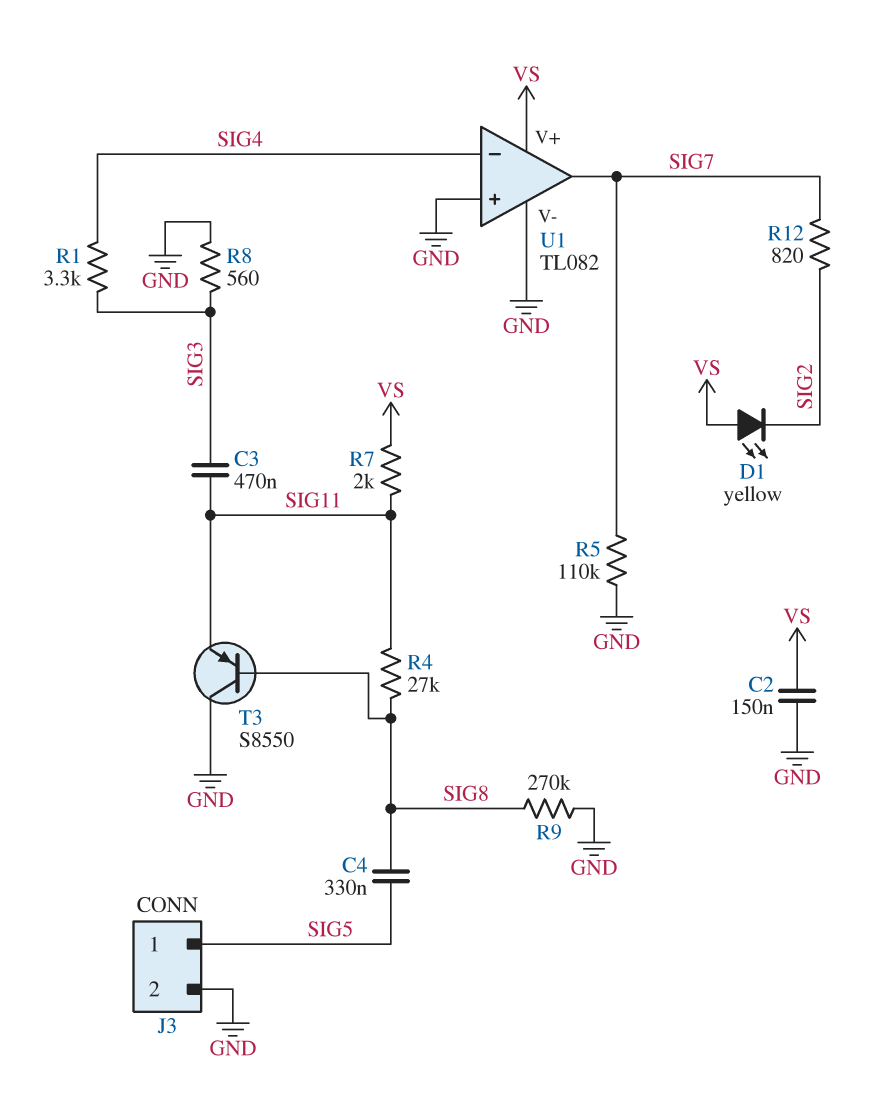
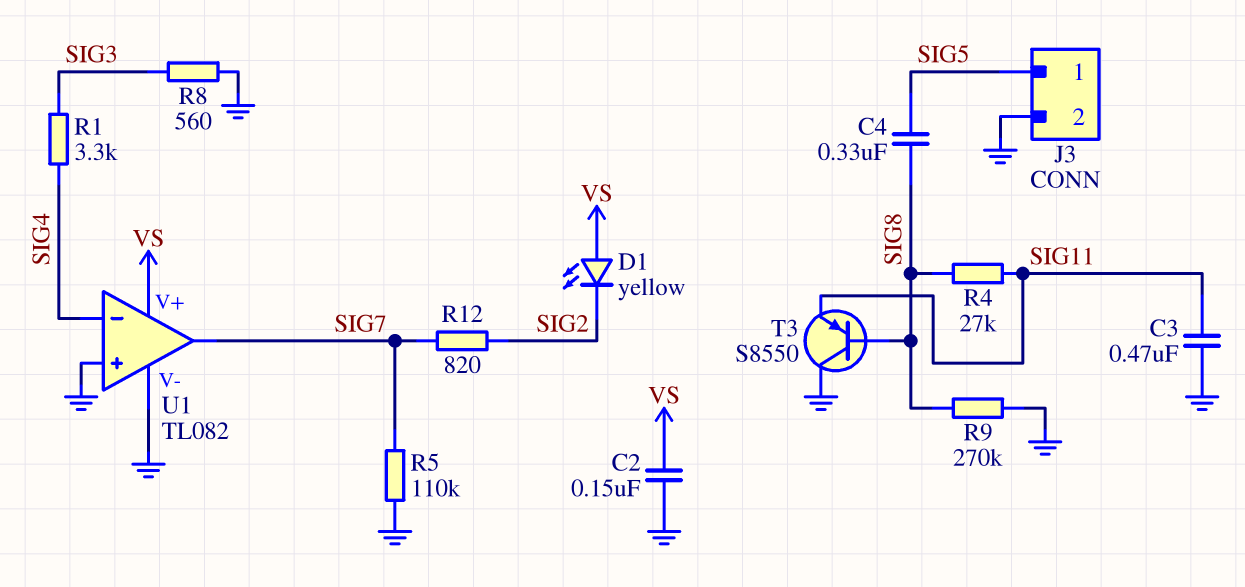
C3: 470nF (SIG3, SIG11) -> 470nF (GND, SIG11)
R7: 2k (SIG11, VS) -> none

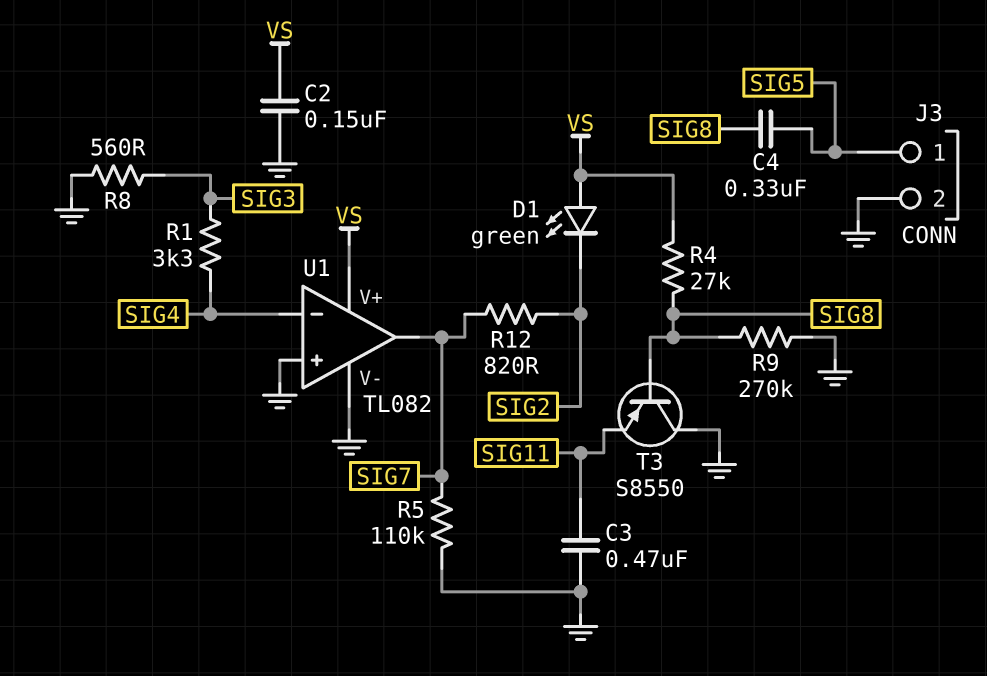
D1: LED yellow (A VS, K SIG2) -> LED green (A VS, K SIG2)
R4: 27k (SIG8, SIG11) -> 27k (SIG8, VS)

